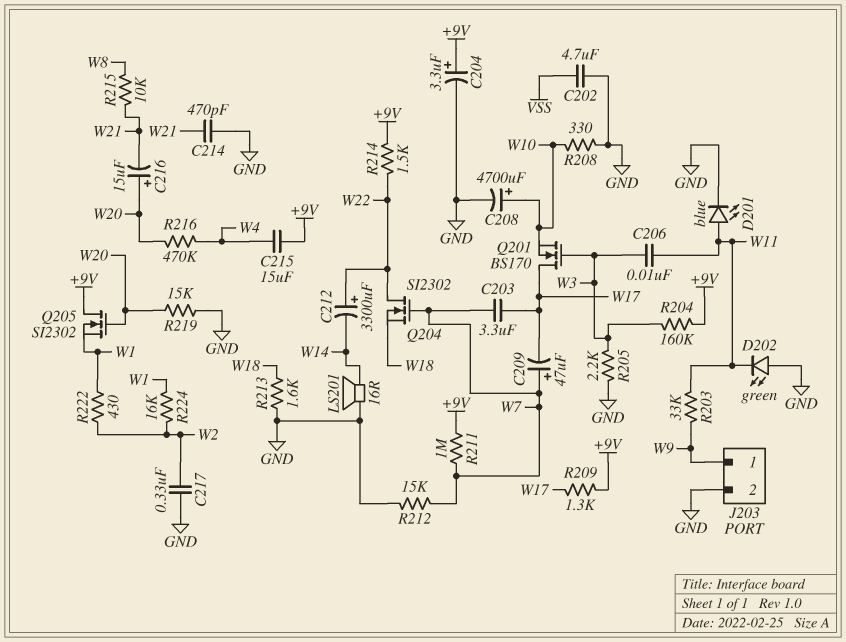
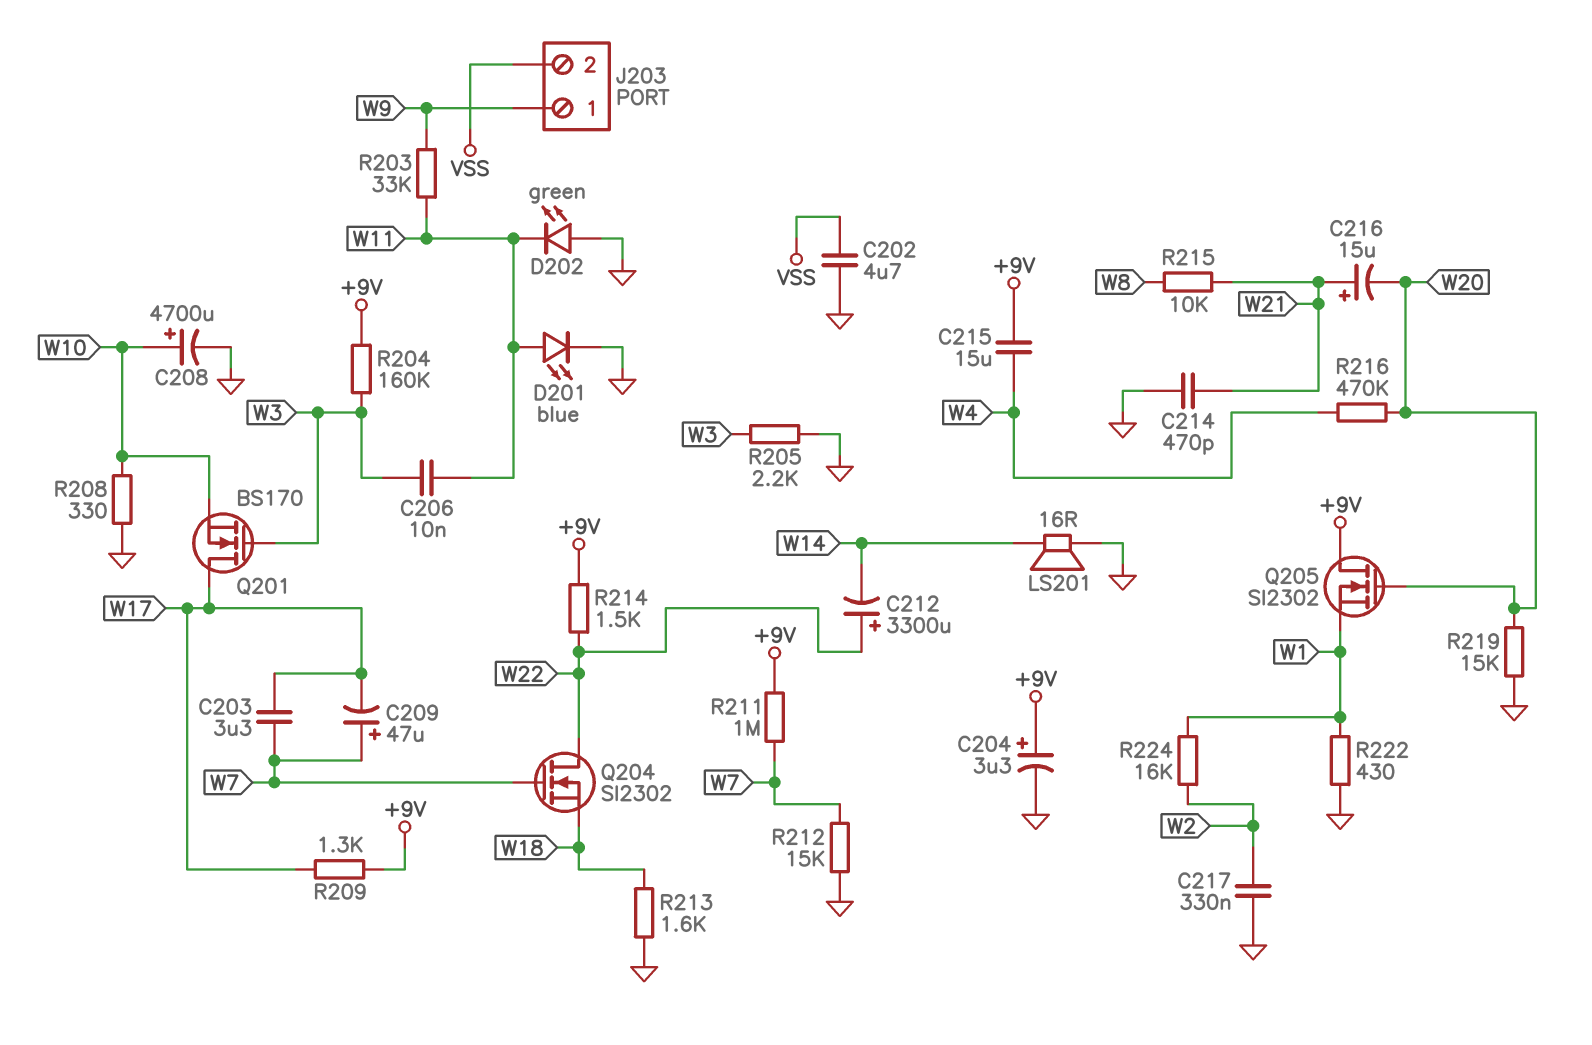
C216: 15uF (plus W20, minus W21) -> 15uF (plus W21, minus W20)
J203 pin 2: GND -> VSS
R222: 430 (W1, W2) -> 430 (GND, W1)

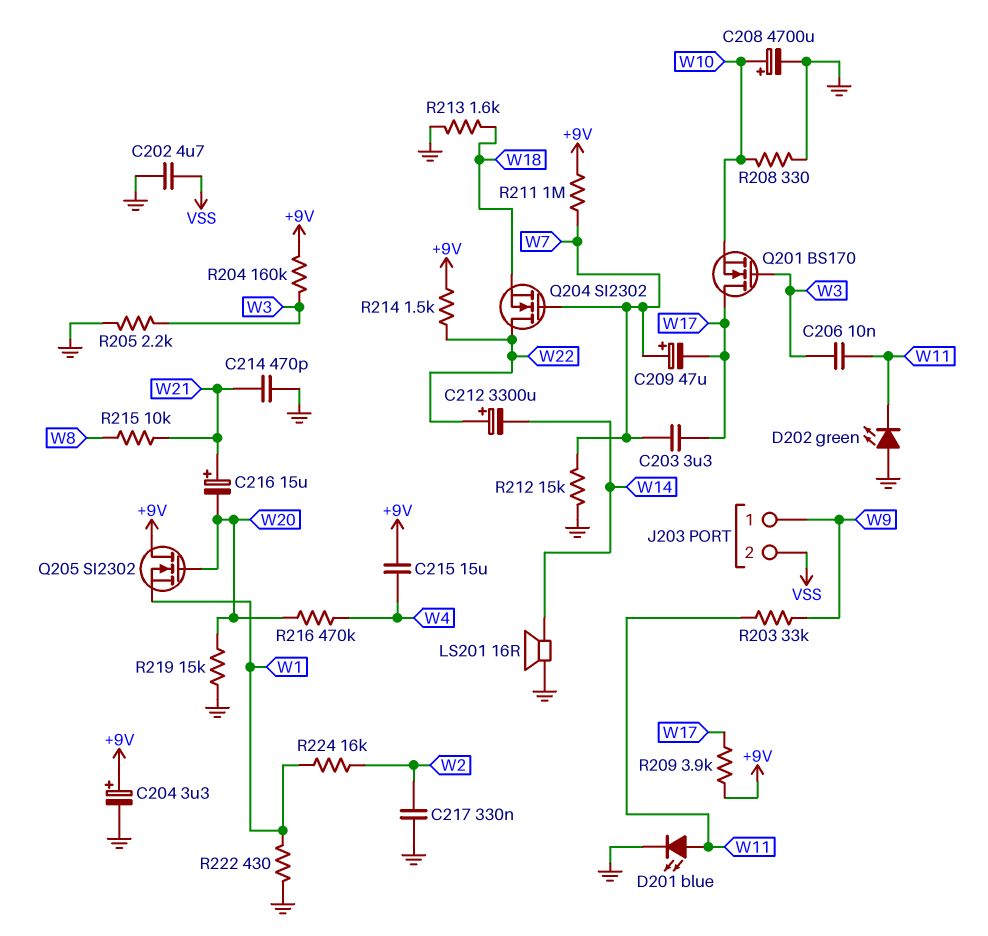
R209: 1.3k (+9V, W17) -> 3.9k (+9V, W17)

